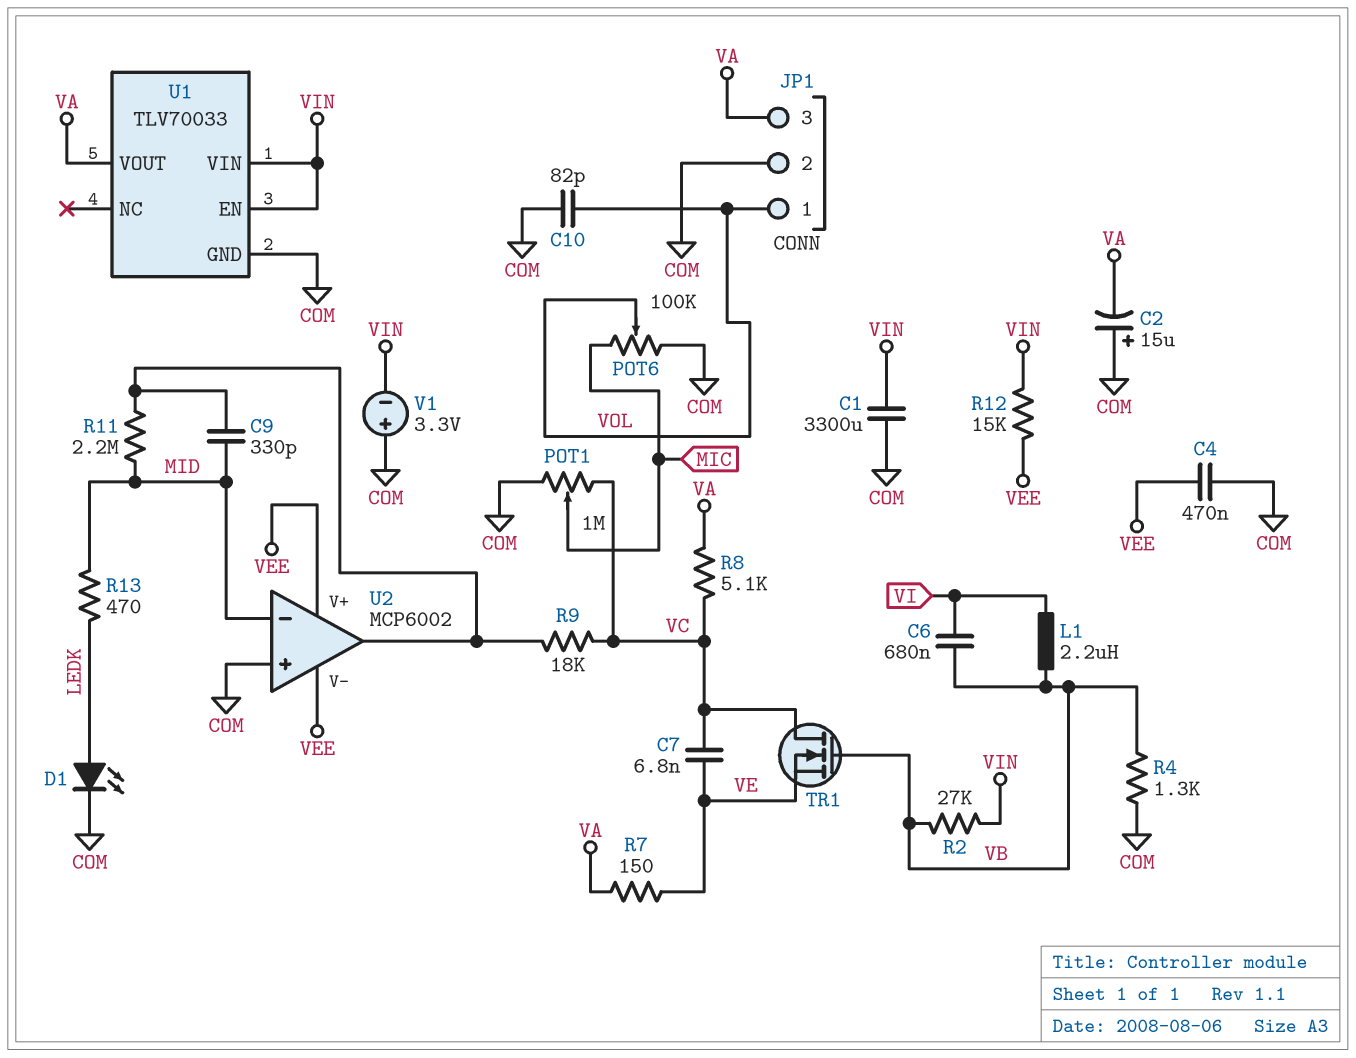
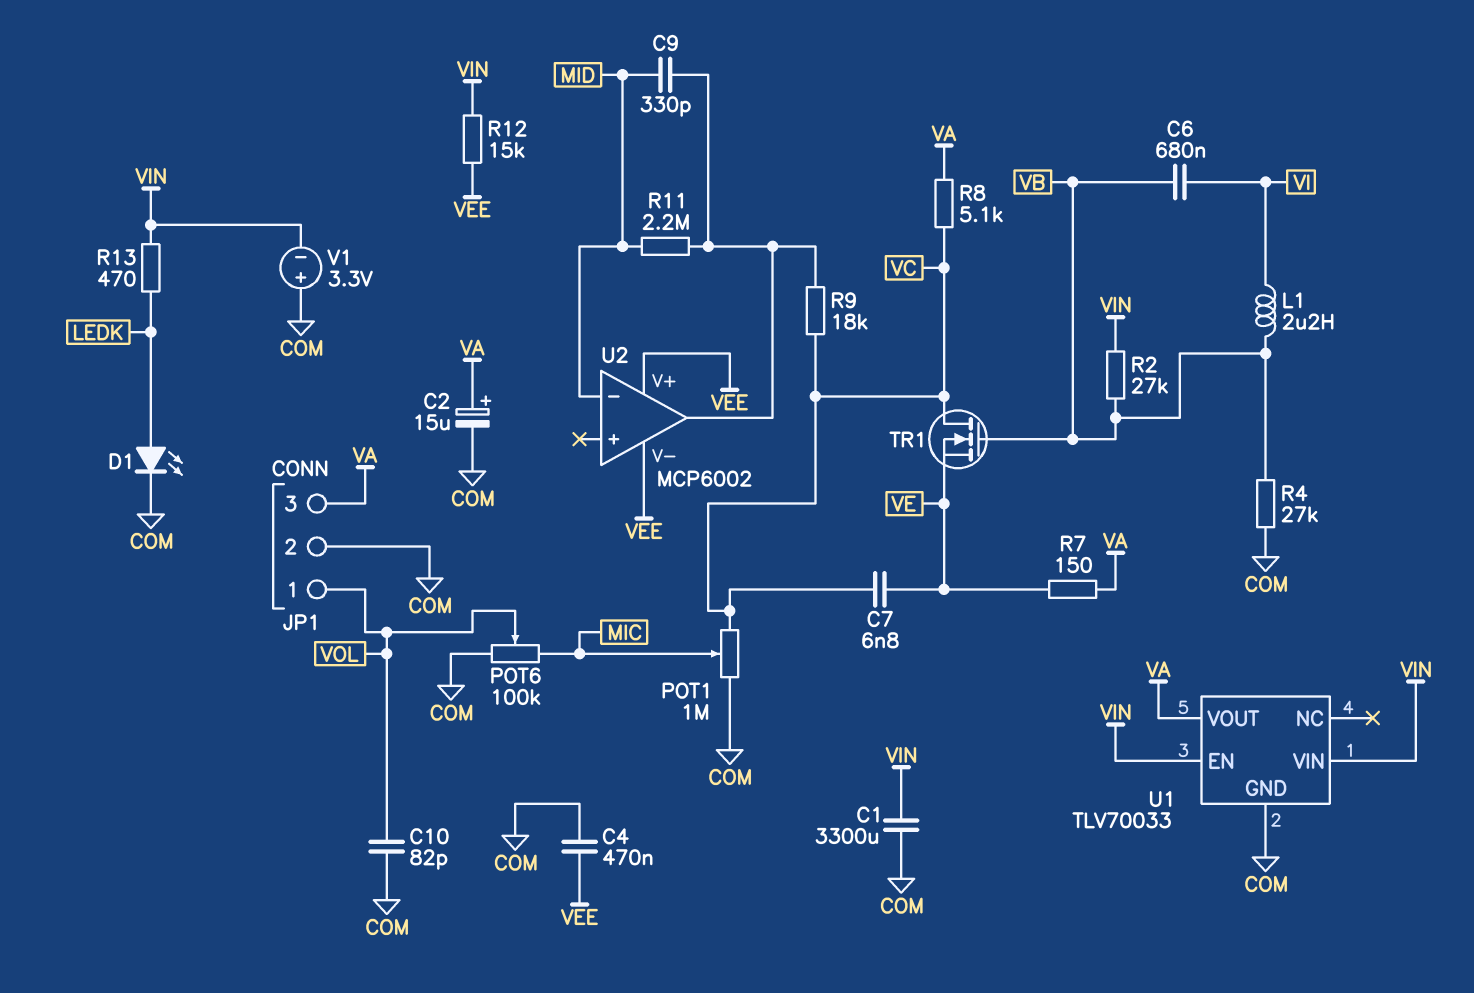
C2: 15uF (plus COM, minus VA) -> 15uF (plus VA, minus COM)
R4: 1.3k (COM, VB) -> 27k (COM, VB)
R13: 470 (LEDK, MID) -> 470 (LEDK, VIN)
U2 pin in+: COM -> none

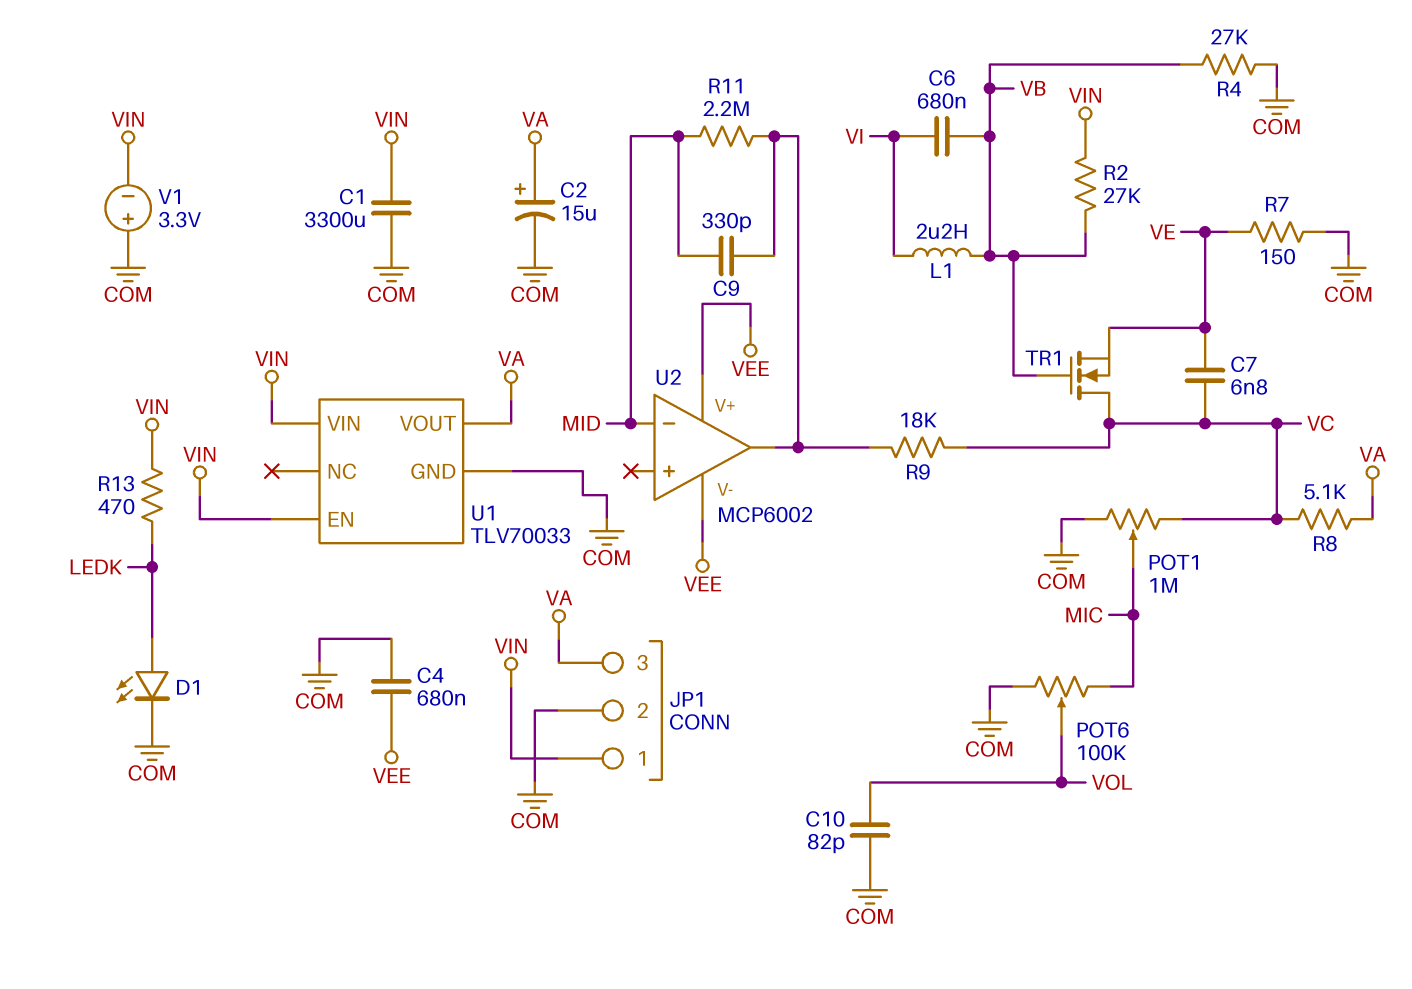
C4: 470nF (COM, VEE) -> 680nF (COM, VEE)
JP1 pin 1: VOL -> VIN
R7: 150 (VA, VE) -> 150 (COM, VE)
R12: 15k (VEE, VIN) -> none

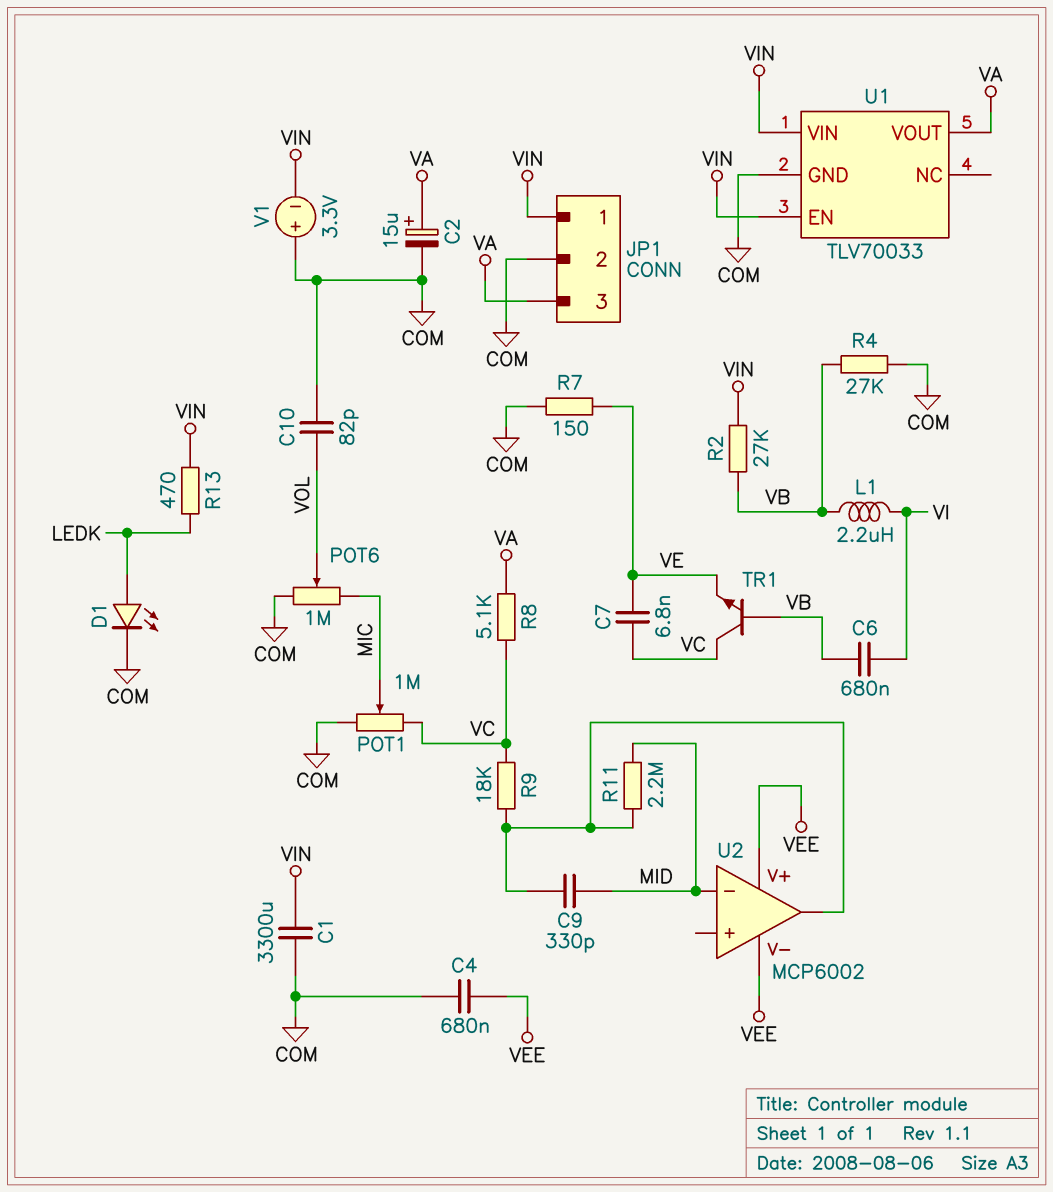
POT6: 100k (COM, MIC, wiper VOL) -> 1M (COM, MIC, wiper VOL)
TR1: NMOS (G VB, D VC, S VE) -> NPN (B VB, C VC, E VE)

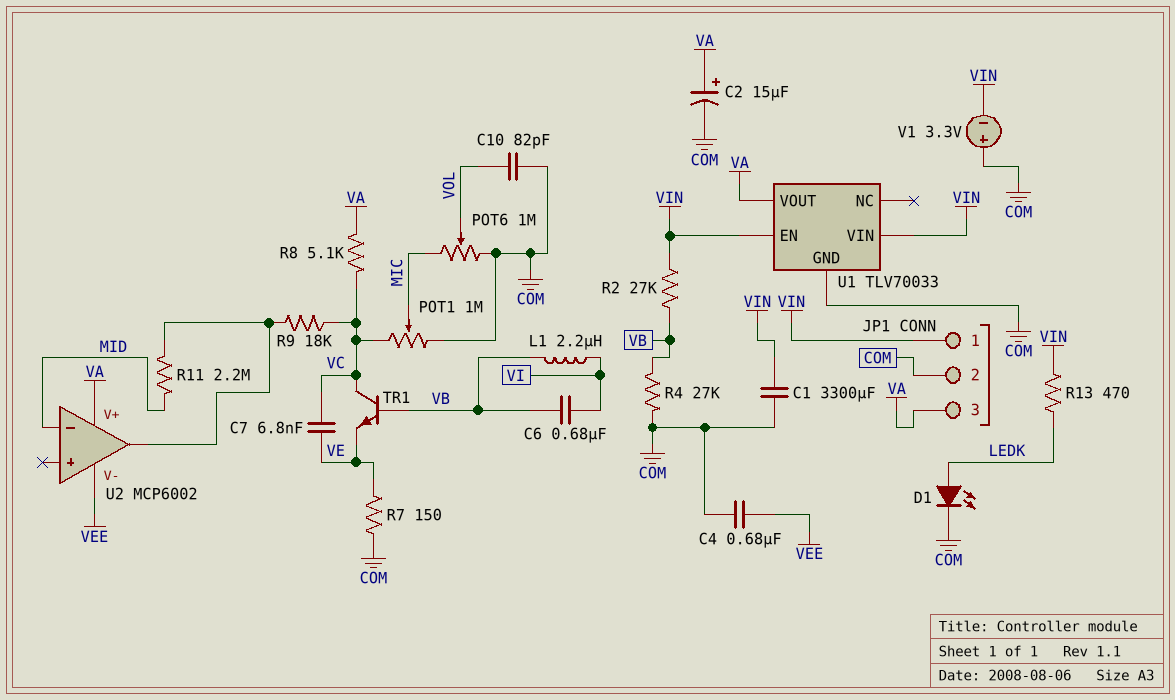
C9: 330pF (MID, U2/out) -> none
U2 pin V+: VEE -> VA

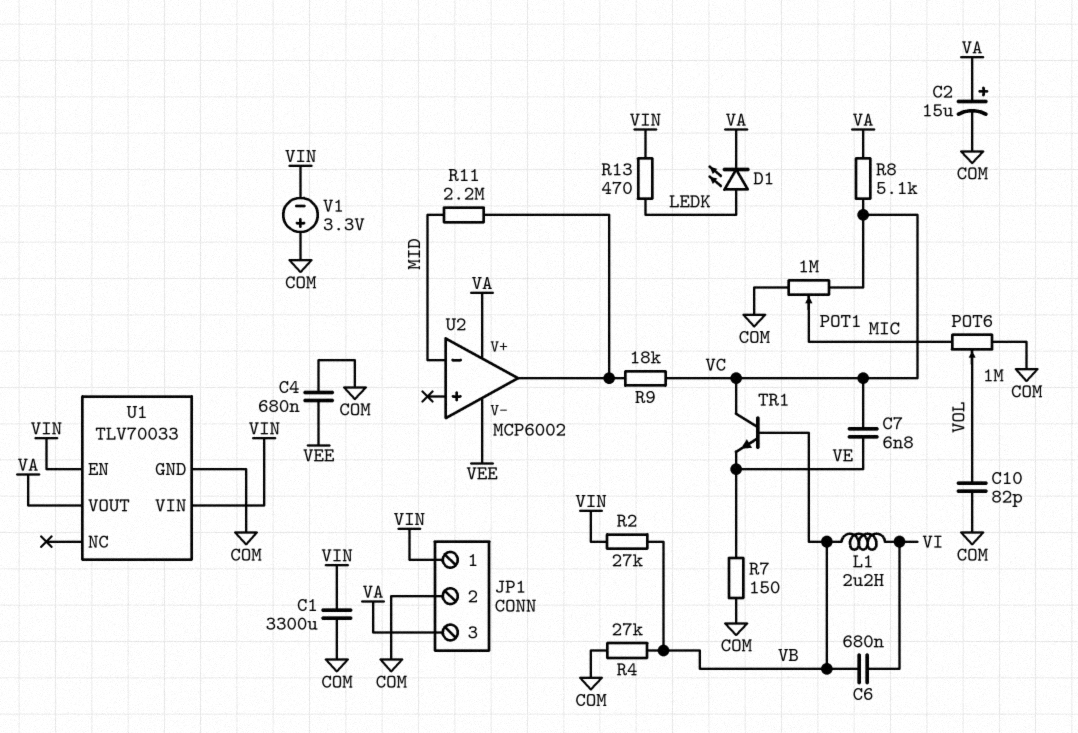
D1: LED (A LEDK, K COM) -> LED (A LEDK, K VA)

